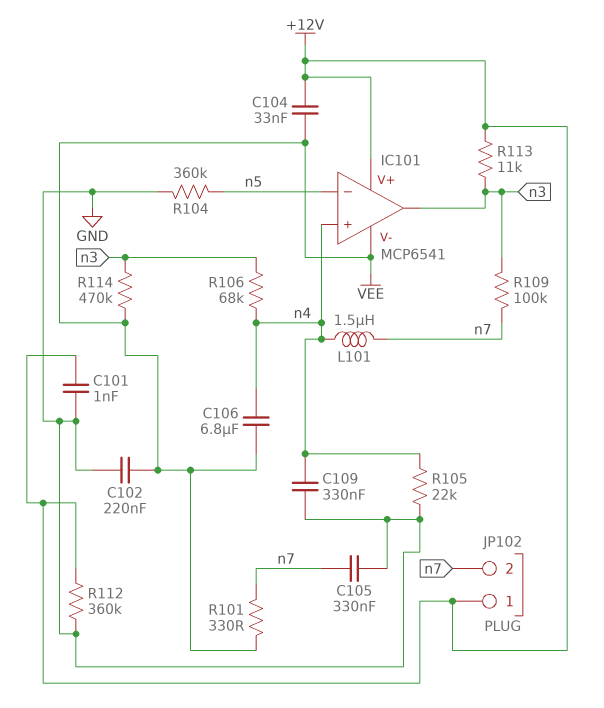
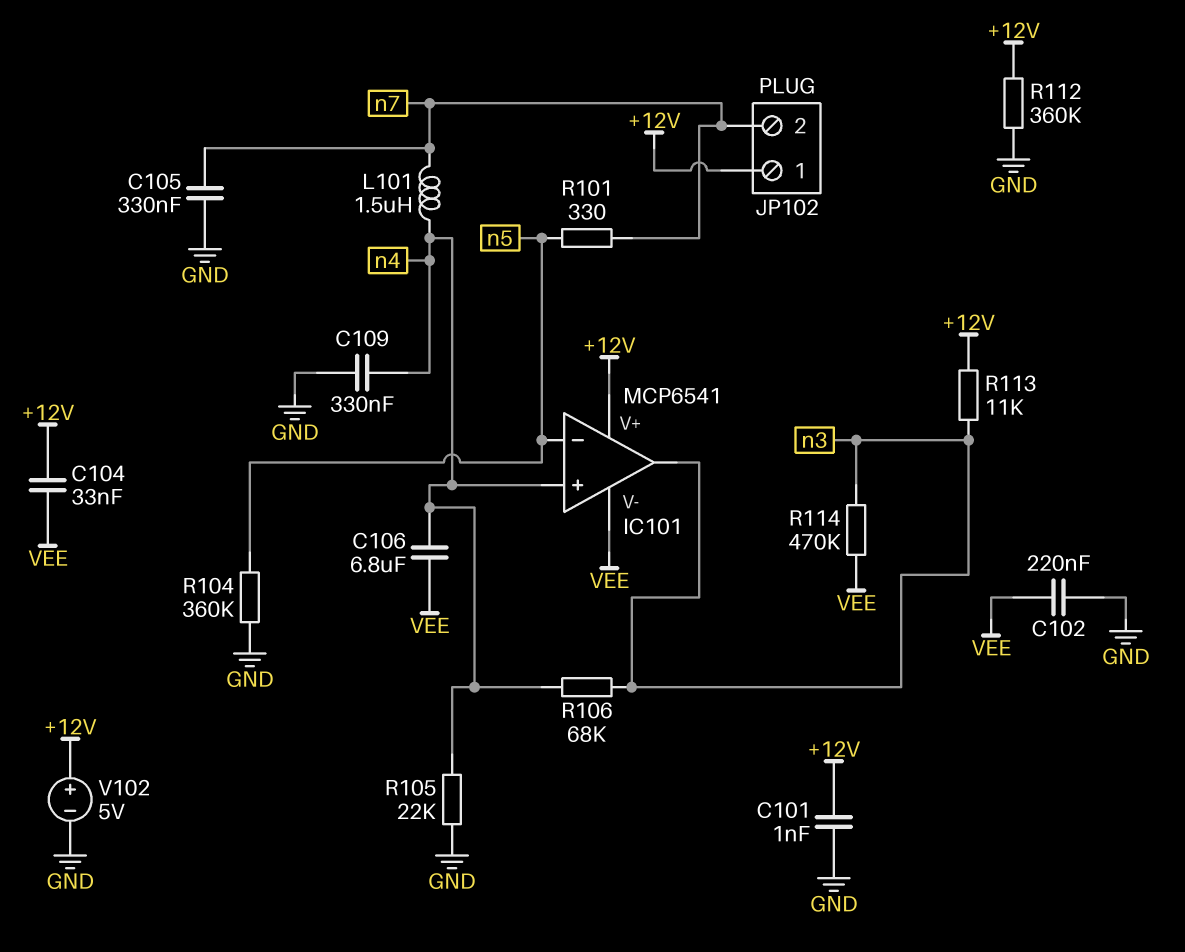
R101: 330 (VEE, n7) -> 330 (n5, n7)
R109: 100k (n3, n7) -> none
V102: none -> 5V (plus +12V, minus GND)

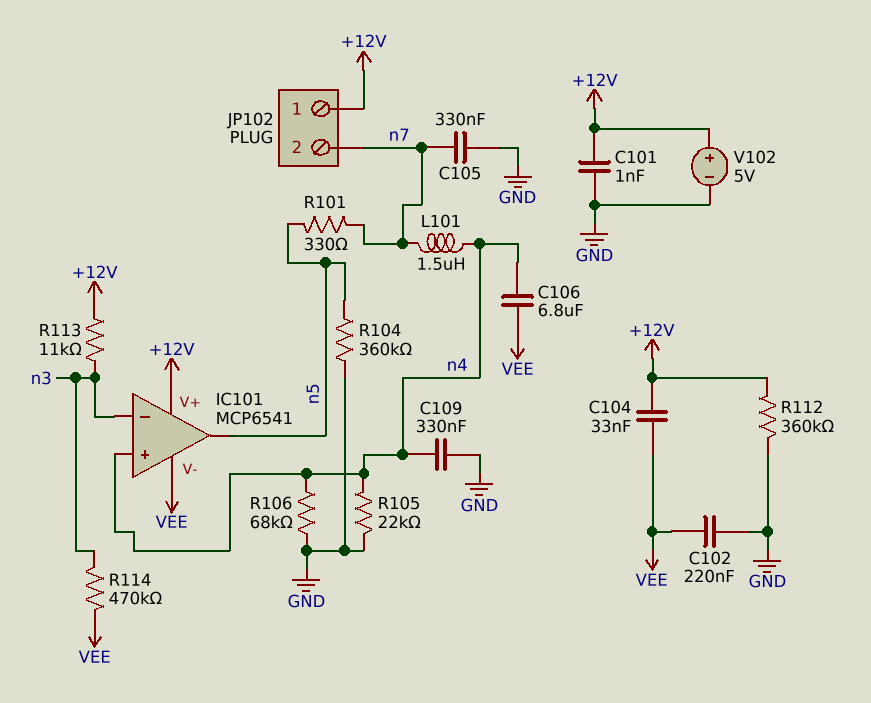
IC101 pin in-: n5 -> n3
IC101 pin out: n3 -> n5
R106: 68k (n3, n4) -> 68k (GND, n4)

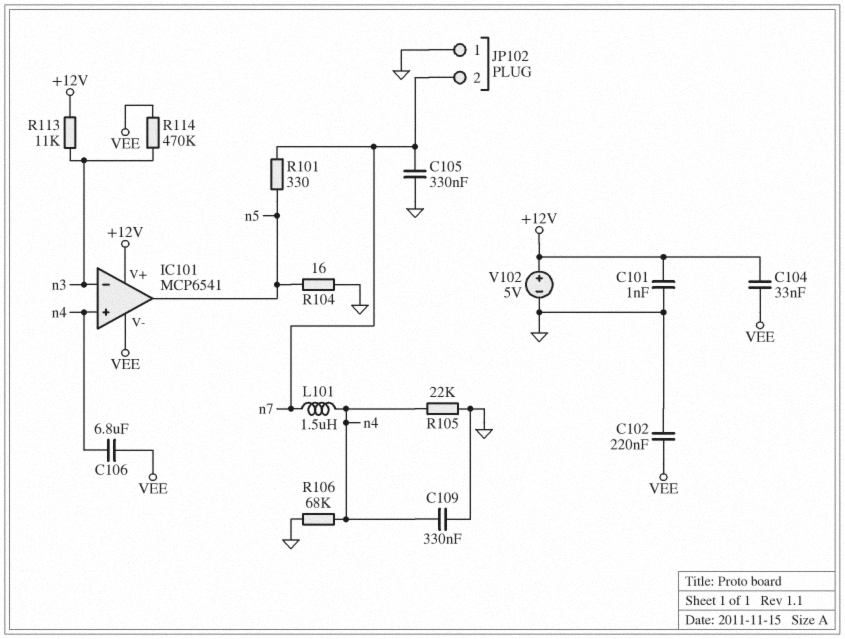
JP102 pin 1: +12V -> GND
R104: 360k (GND, n5) -> 16 (GND, n5)
R112: 360k (+12V, GND) -> none

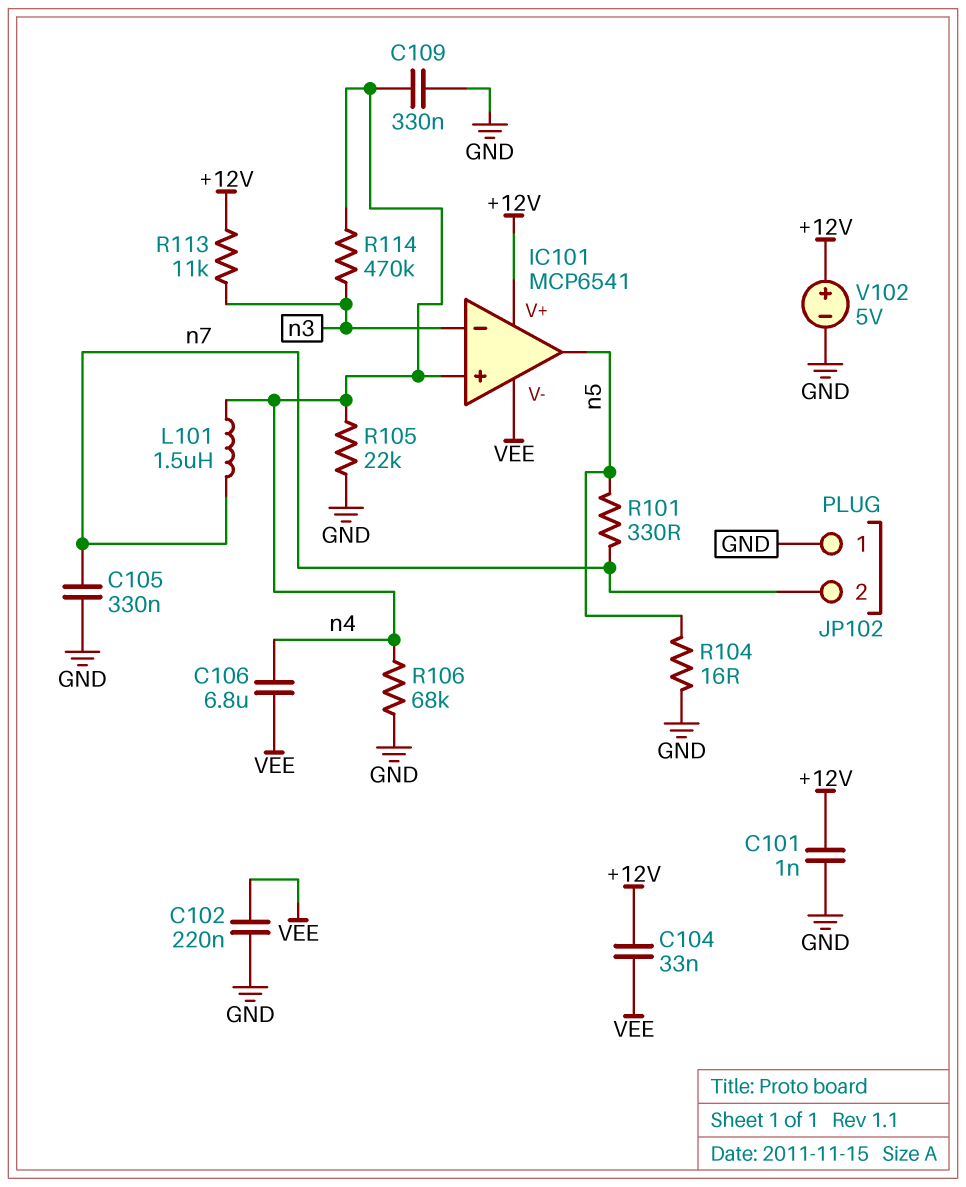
R114: 470k (VEE, n3) -> 470k (n3, n4)

